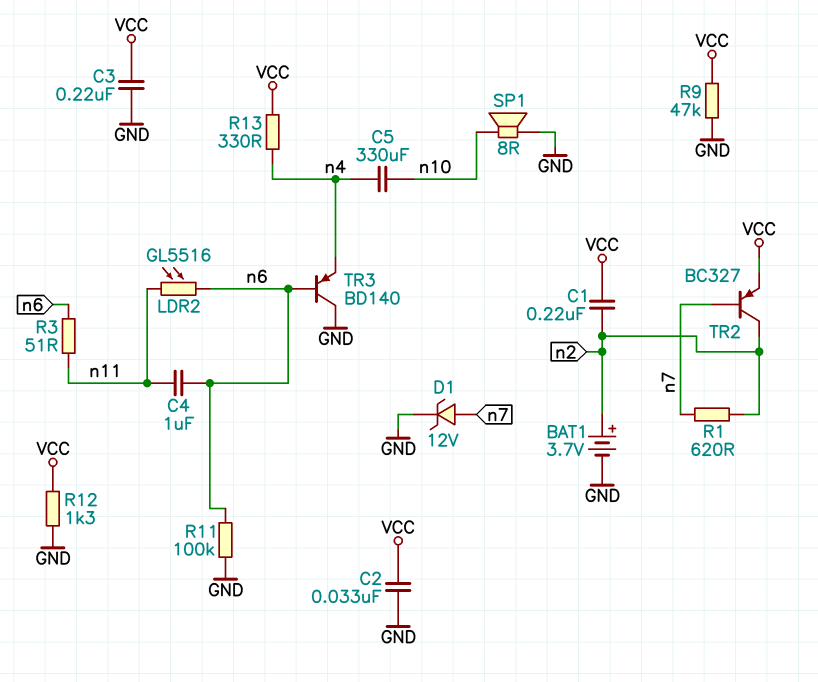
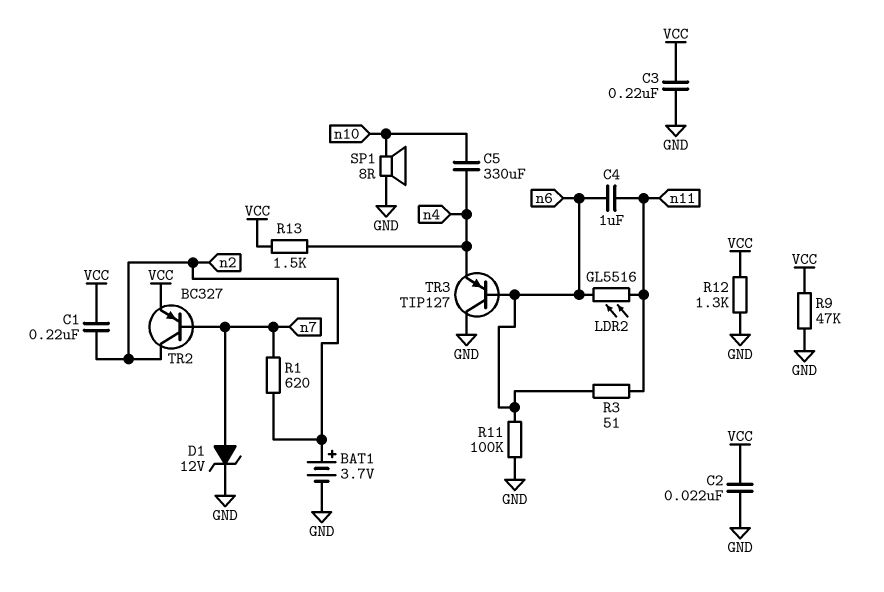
C2: 33nF (GND, VCC) -> 22nF (GND, VCC)
R13: 330 (VCC, n4) -> 1.5k (VCC, n4)
TR3: PNP BD140 (B n6, C GND, E n4) -> PNP TIP127 (B n6, C GND, E n4)

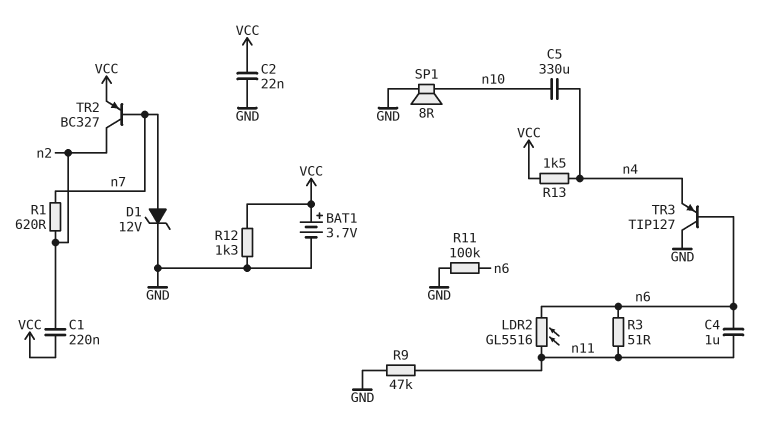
BAT1: 3.7V (plus n2, minus GND) -> 3.7V (plus VCC, minus GND)
C3: 220nF (GND, VCC) -> none
R9: 47k (GND, VCC) -> 47k (GND, n11)

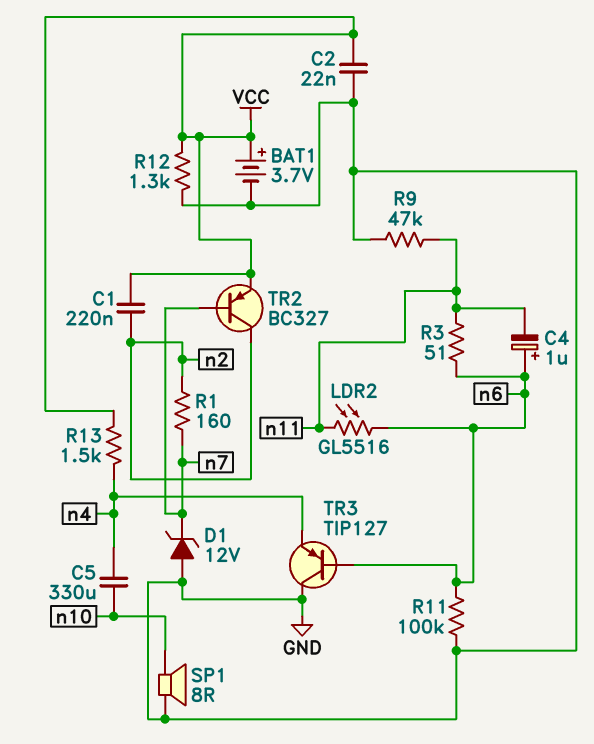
C4: 1uF (n6, n11) -> 1uF (plus n6, minus n11)
D1: zener 12V (A n7, K GND) -> zener 12V (A GND, K n7)
R1: 620 (n2, n7) -> 160 (n2, n7)

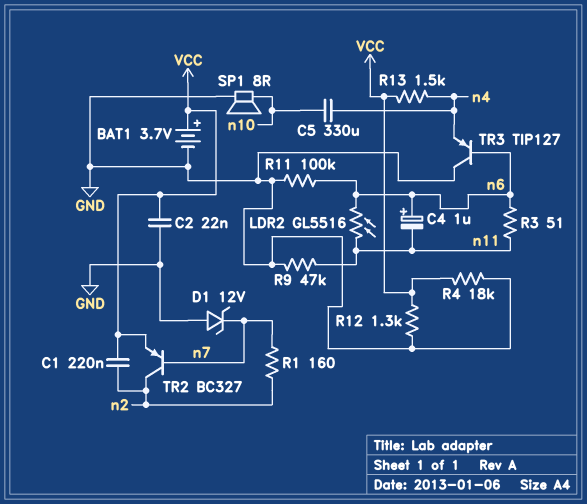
R4: none -> 18k (GND, VCC)

